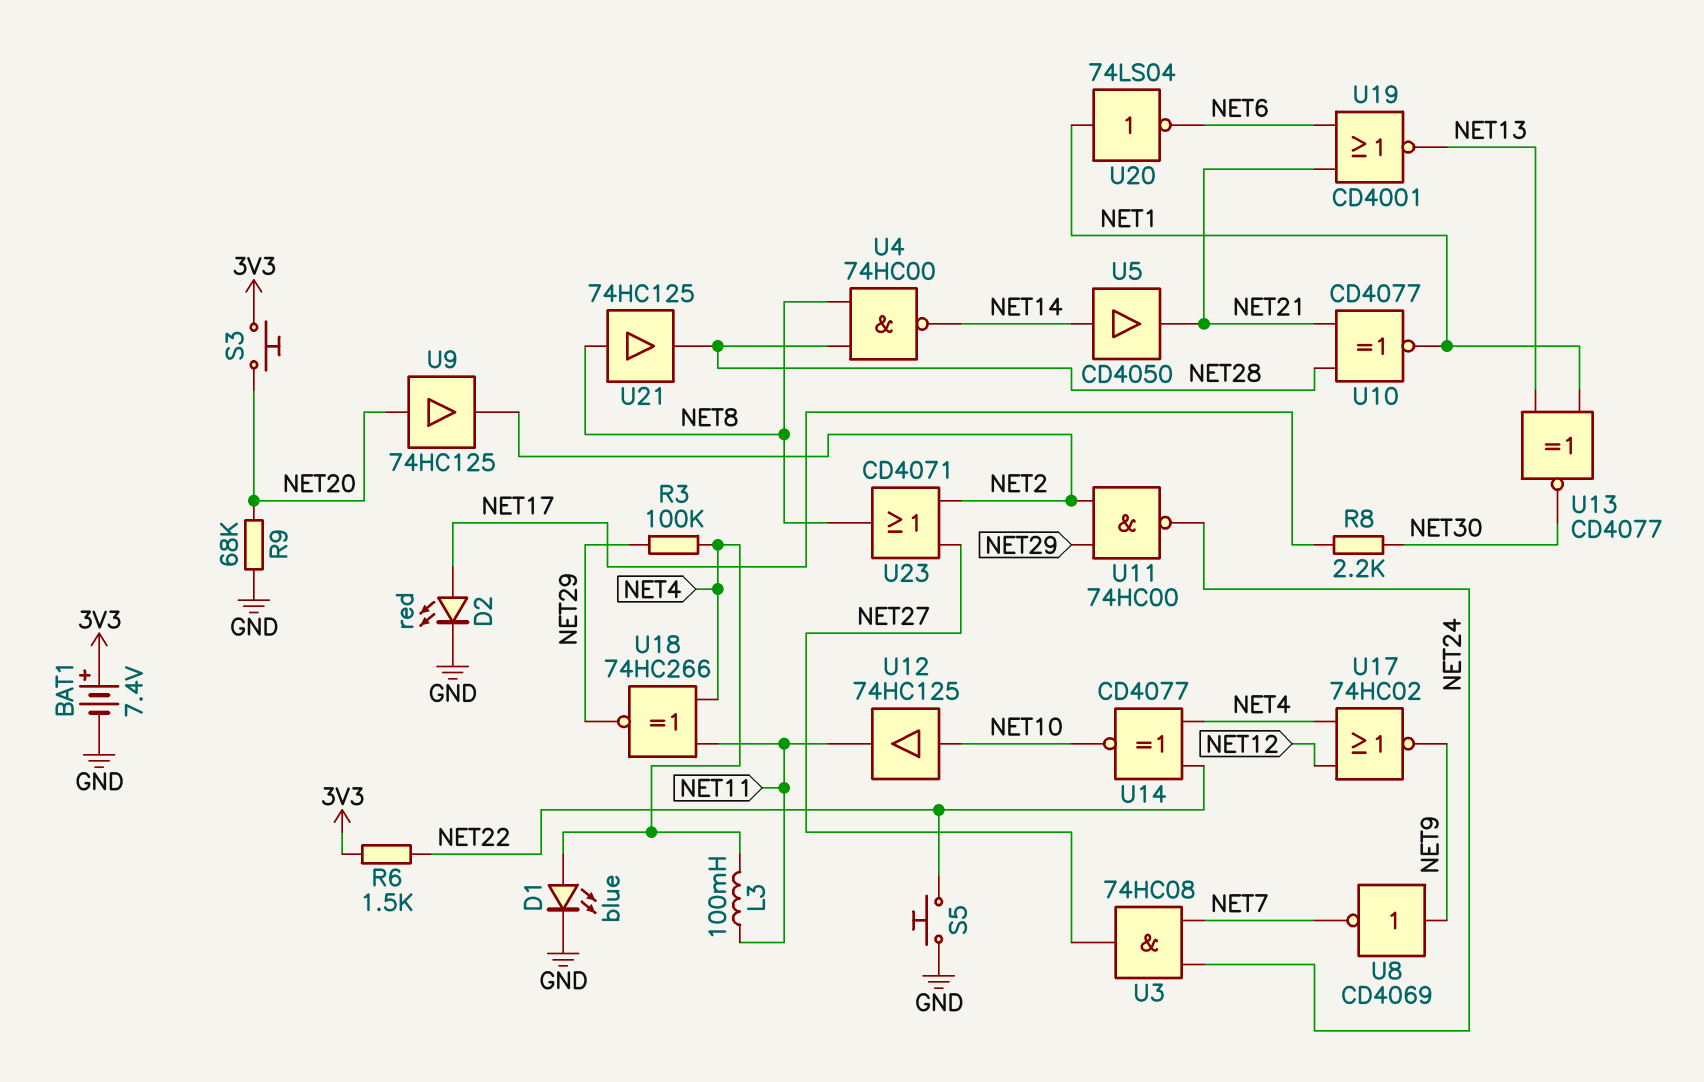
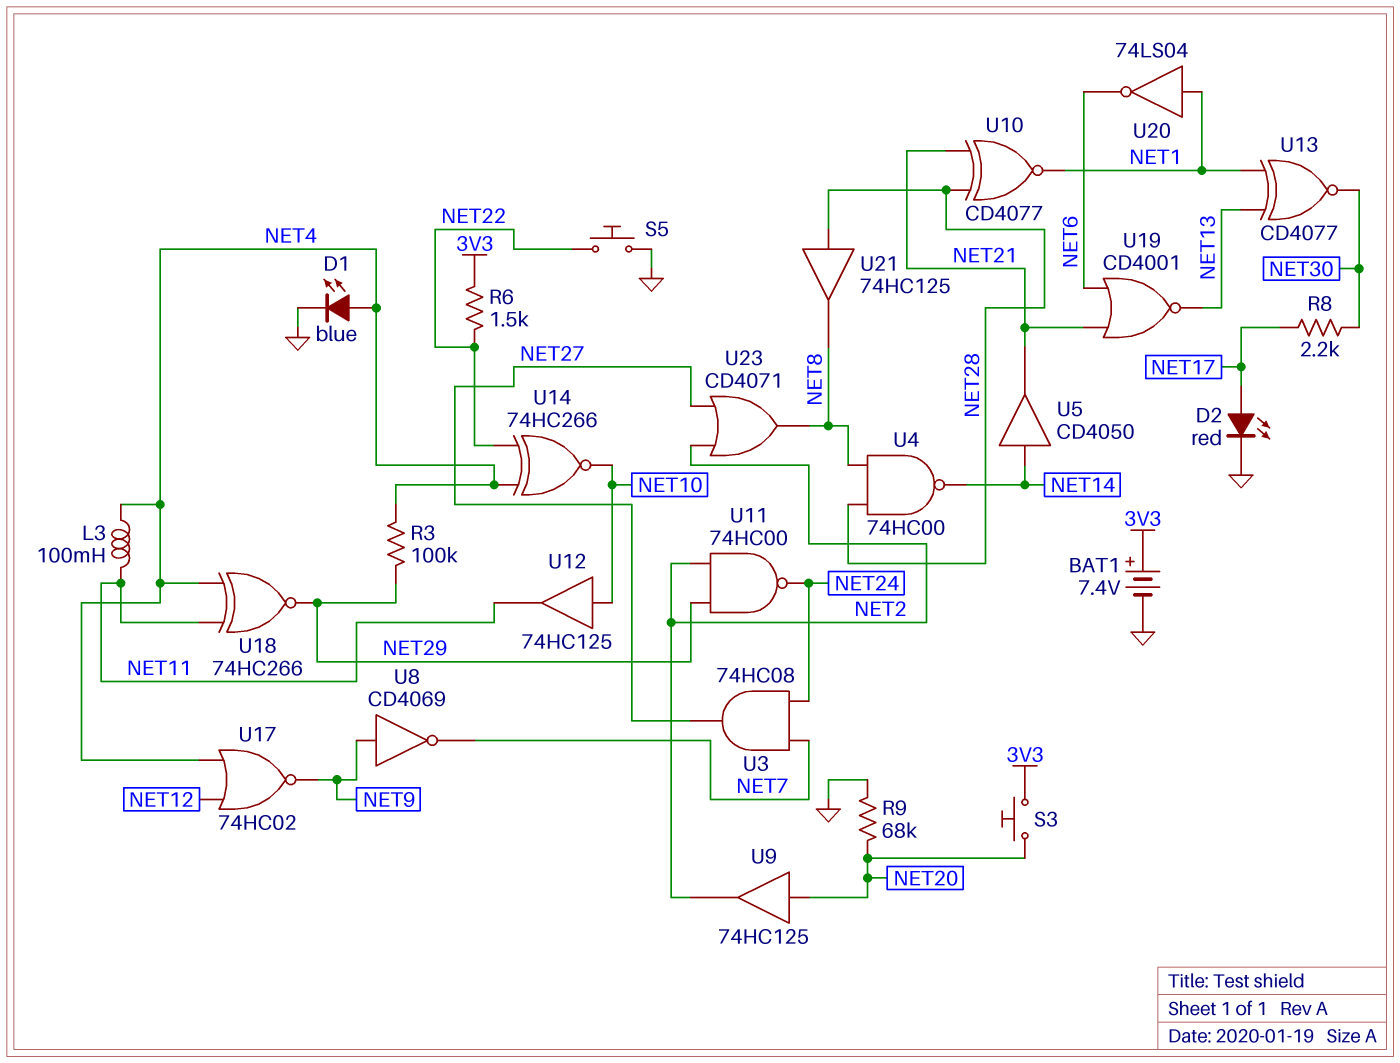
U14: XNOR CD4077 (in NET4, in NET22, out NET10) -> XNOR 74HC266 (in NET4, in NET22, out NET10)
U21: buffer 74HC125 (in NET8, out NET28) -> buffer 74HC125 (in NET28, out NET8)

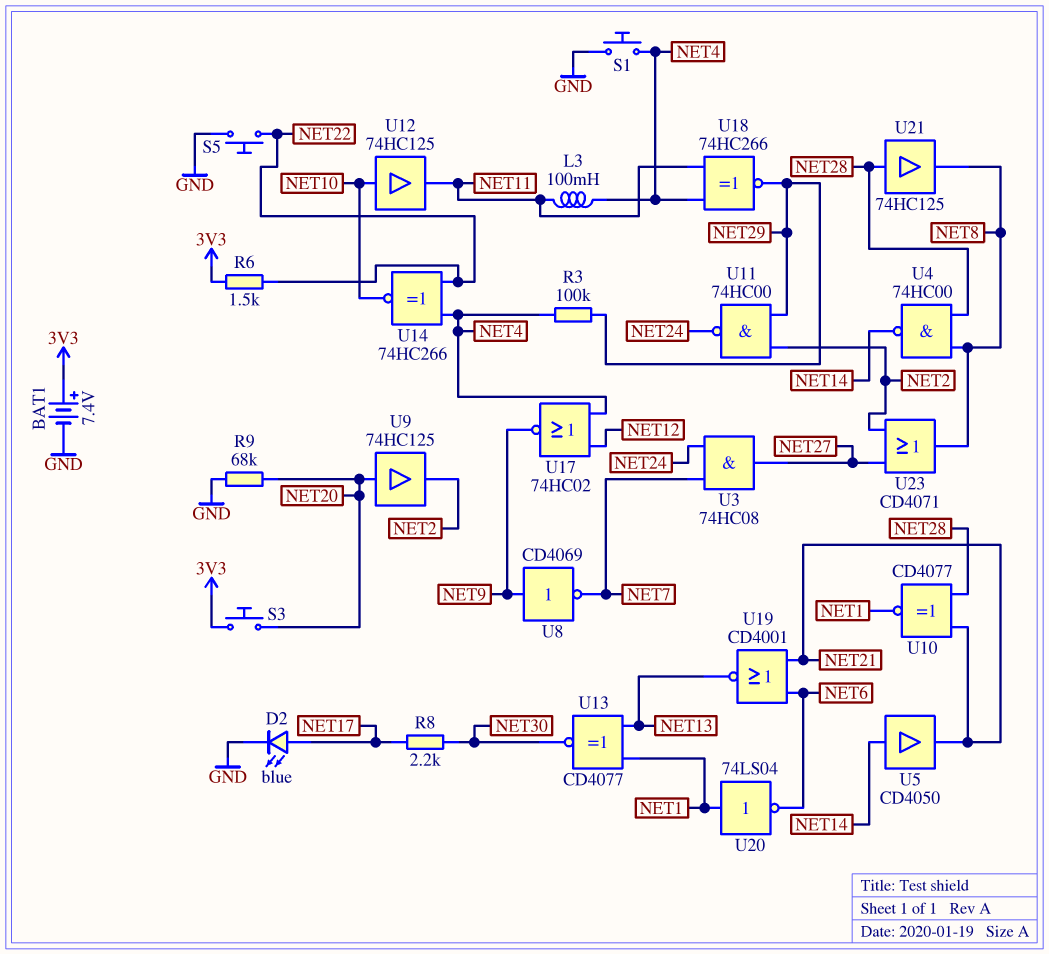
D1: LED blue (A NET4, K GND) -> none
D2: LED red (A NET17, K GND) -> LED blue (A NET17, K GND)
S1: none -> button (GND, NET4)

